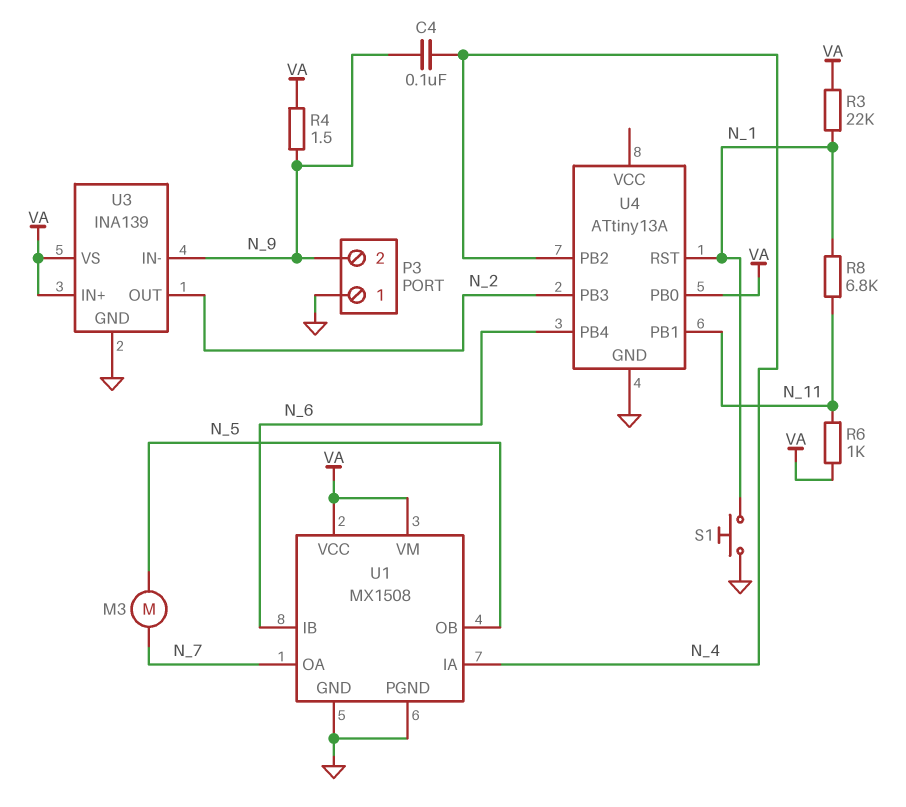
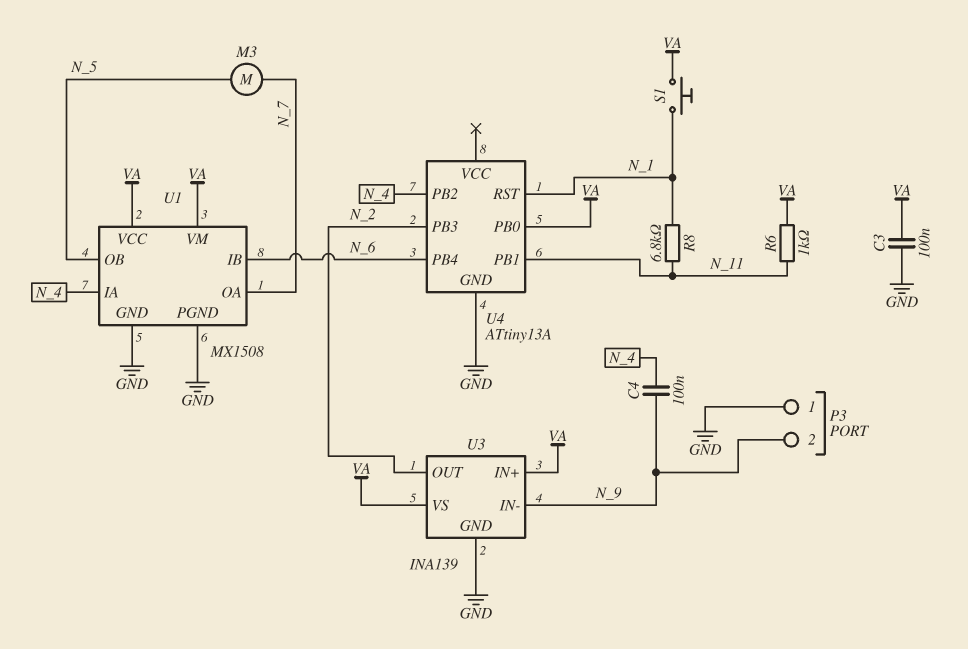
C3: none -> 100nF (GND, VA)
R3: 22k (N_1, VA) -> none
R4: 1.5 (N_9, VA) -> none
S1: button (GND, N_1) -> button (N_1, VA)

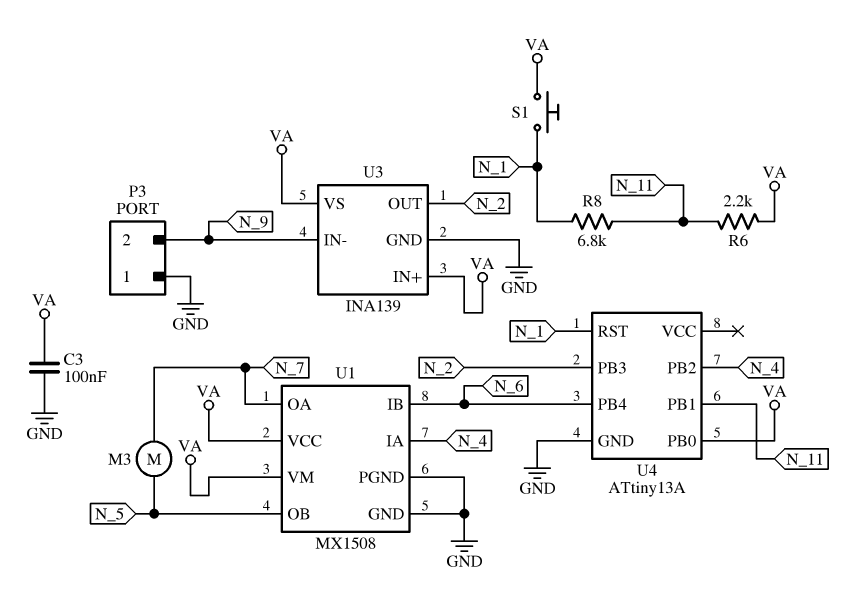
C4: 100nF (N_4, N_9) -> none
R6: 1k (N_11, VA) -> 2.2k (N_11, VA)

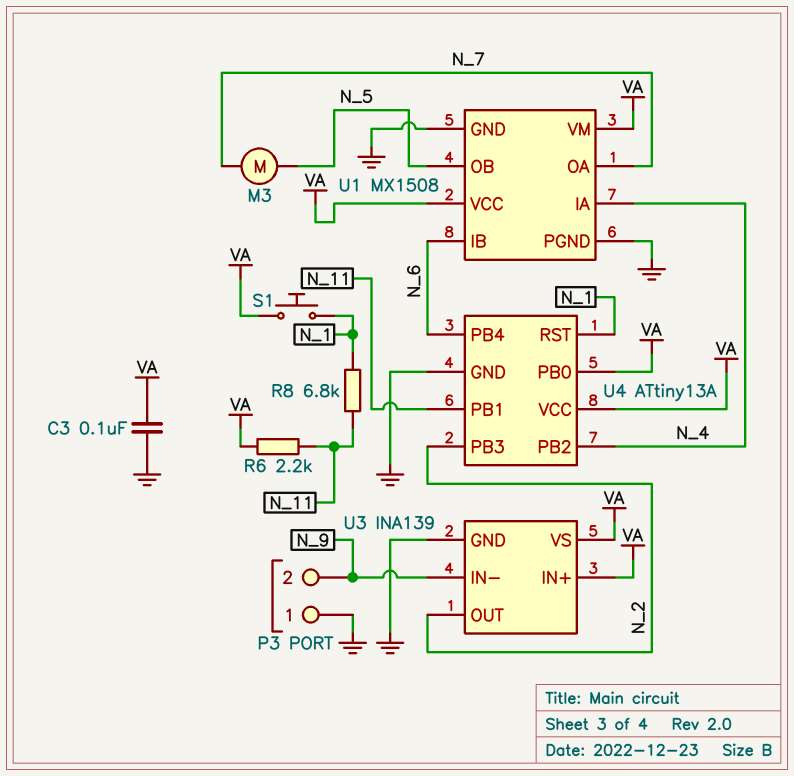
U4 pin VCC: none -> VA

